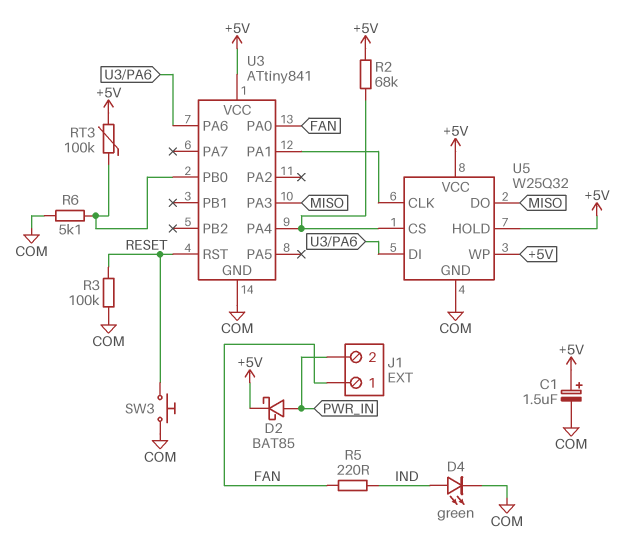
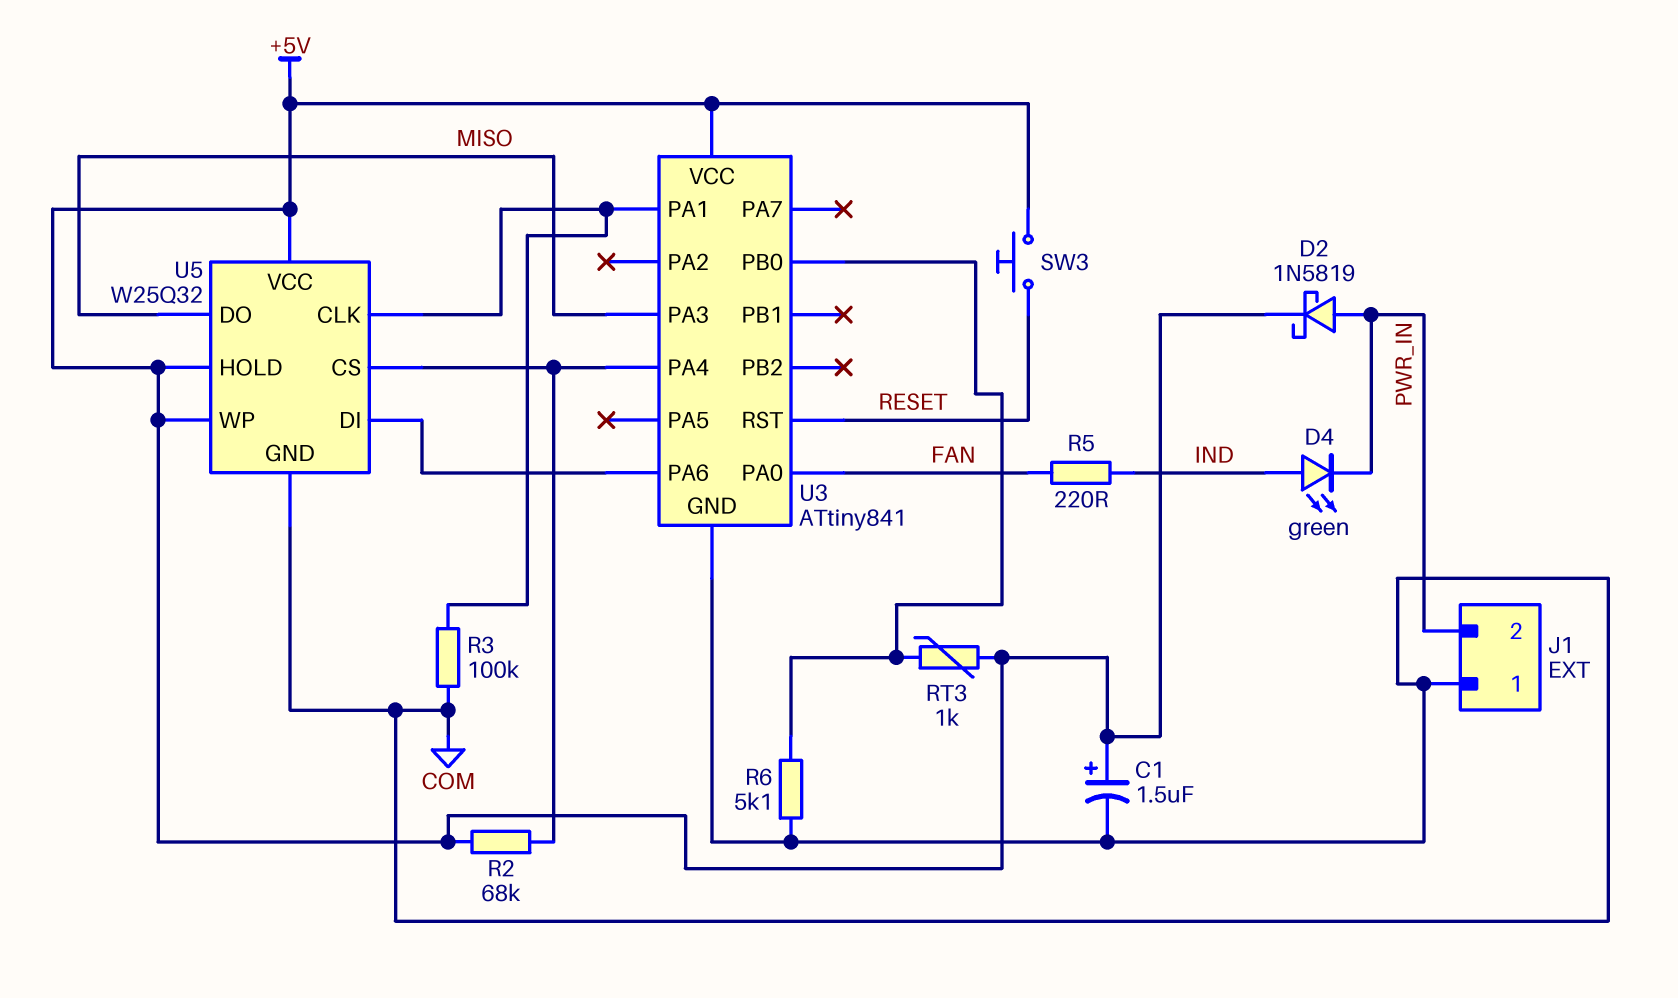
D2: schottky BAT85 (A PWR_IN, K +5V) -> schottky 1N5819 (A PWR_IN, K +5V)
D4: LED green (A IND, K COM) -> LED green (A IND, K PWR_IN)
J1 pin 1: FAN -> COM
R3: 100k (COM, RESET) -> 100k (COM, U3/PA1)
RT3: 100k (+5V, U3/PB0) -> 1k (+5V, U3/PB0)
SW3: button (COM, RESET) -> button (+5V, RESET)

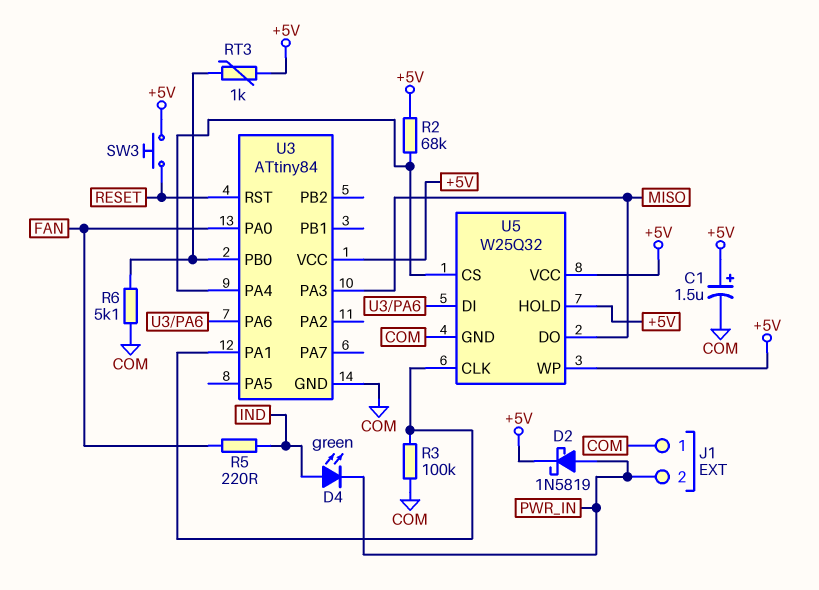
U3: ATtiny841 -> ATtiny84

